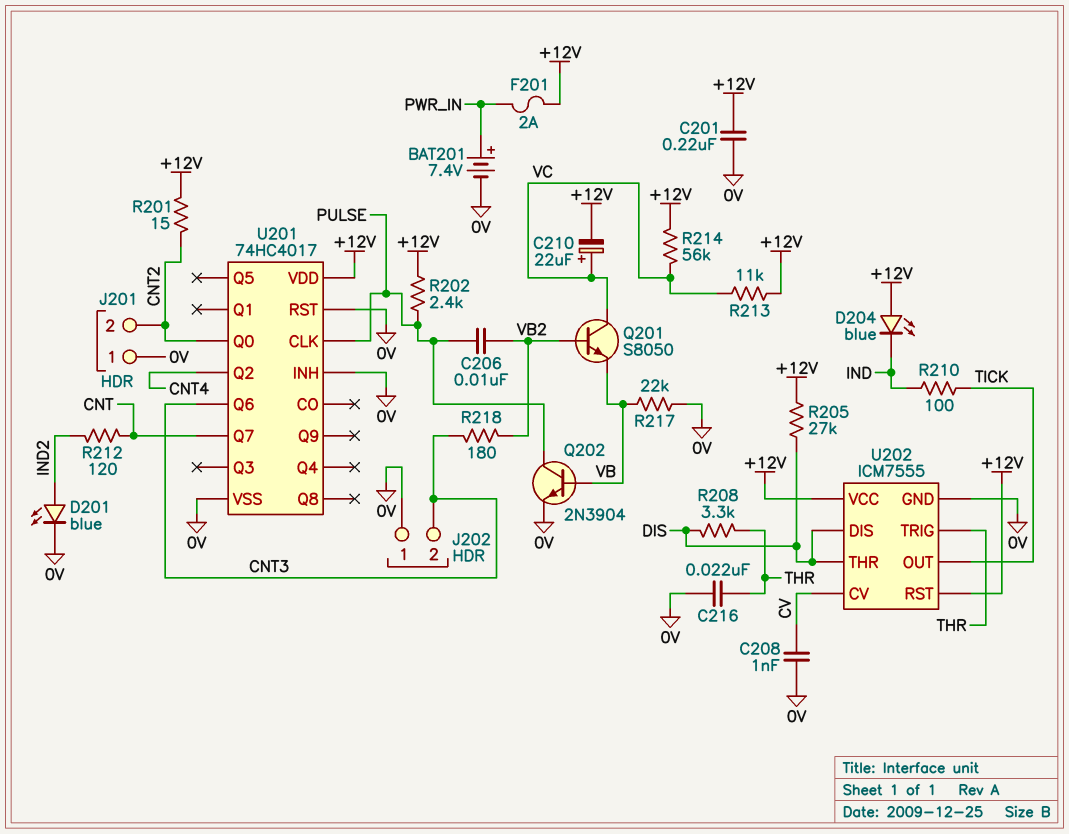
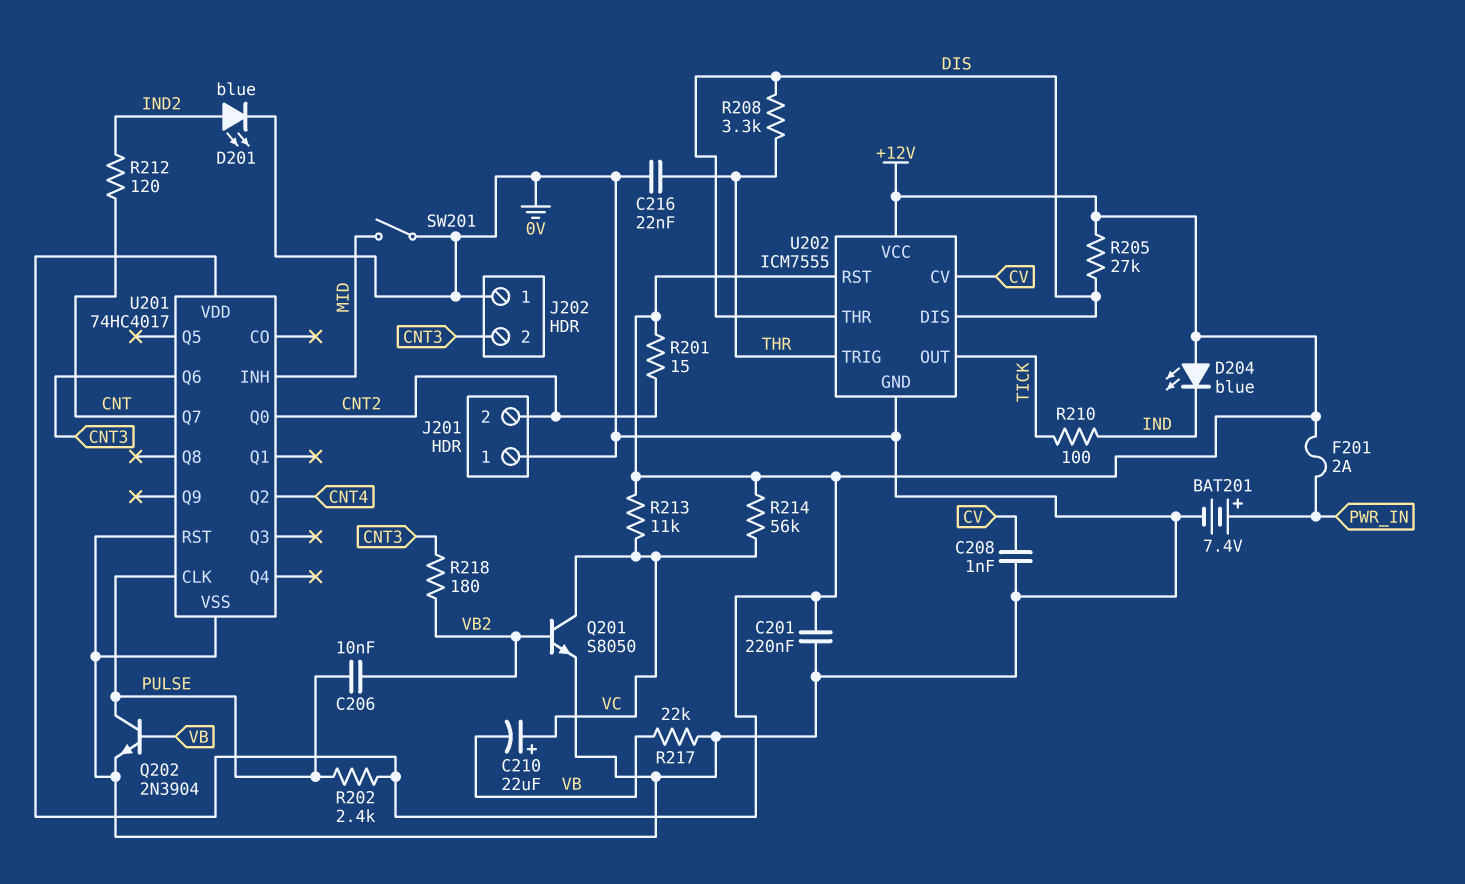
C210: 22uF (plus VC, minus +12V) -> 22uF (plus VC, minus VB)
Q201: NPN S8050 (B VB2, C VC, E VB) -> NPN S8050 (B VB2, C VC, E 0V)
SW201: none -> switch (0V, MID)
U201 pin INH: 0V -> MID

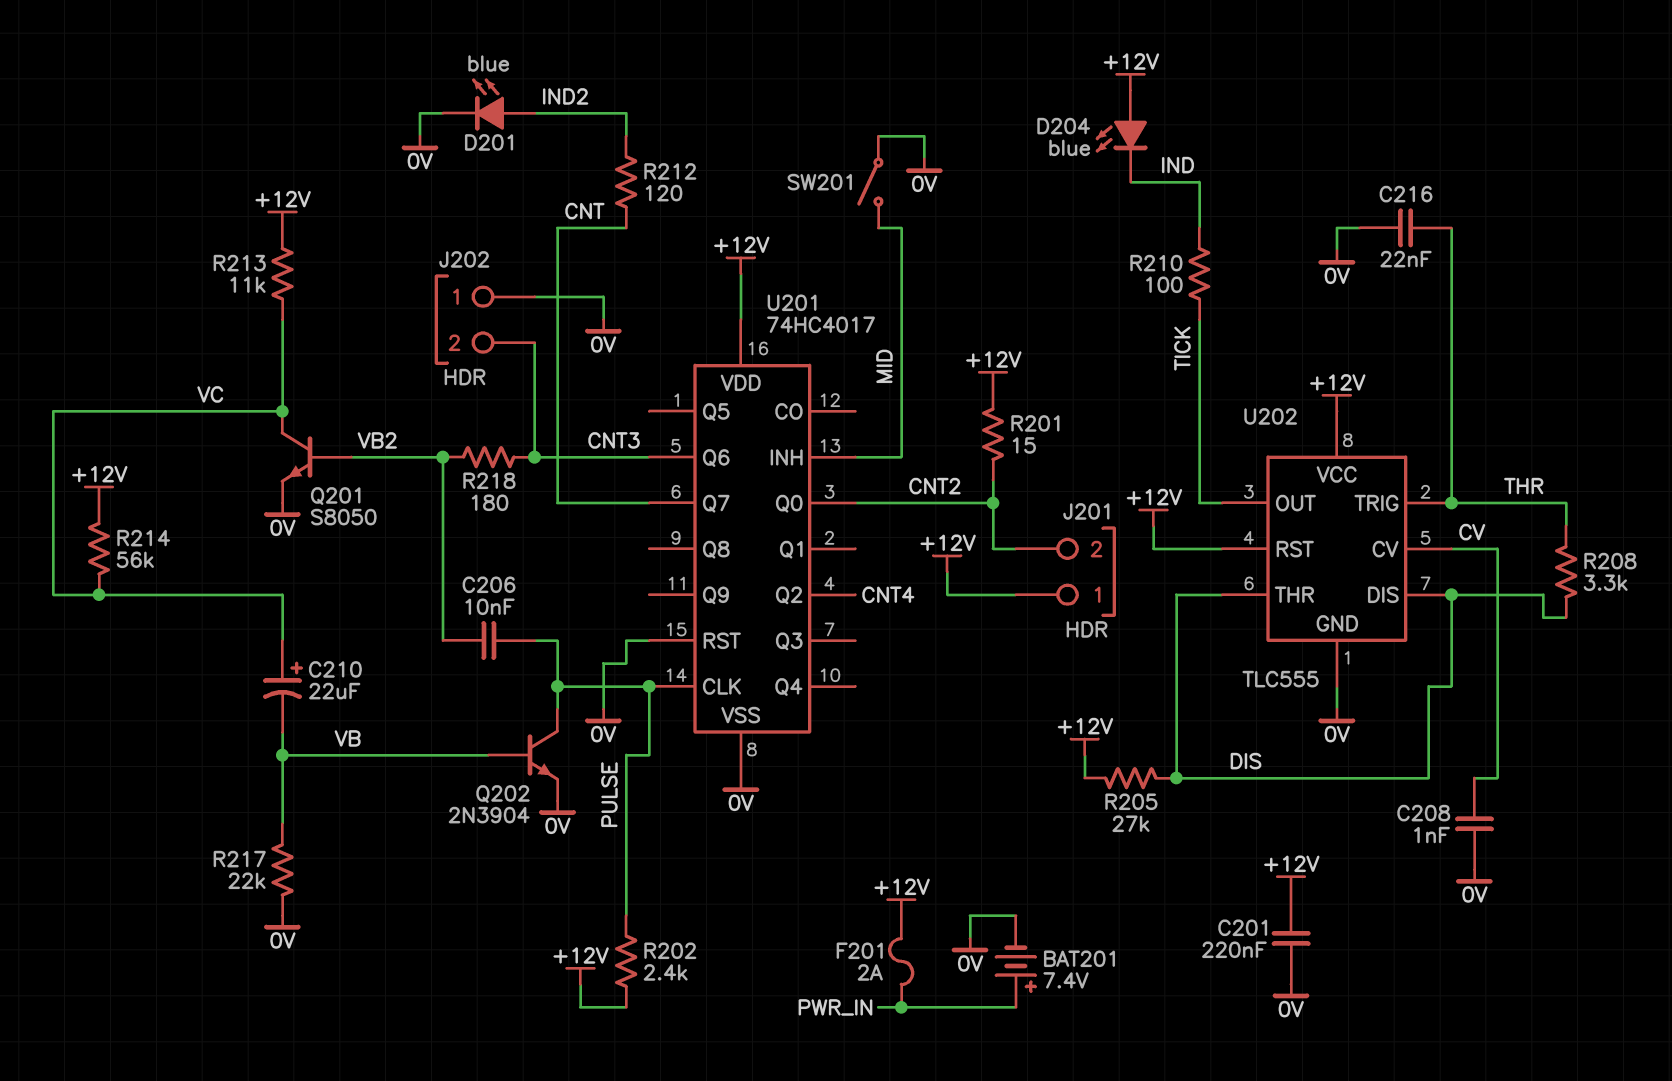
J201 pin 1: 0V -> +12V
U202: ICM7555 -> TLC555

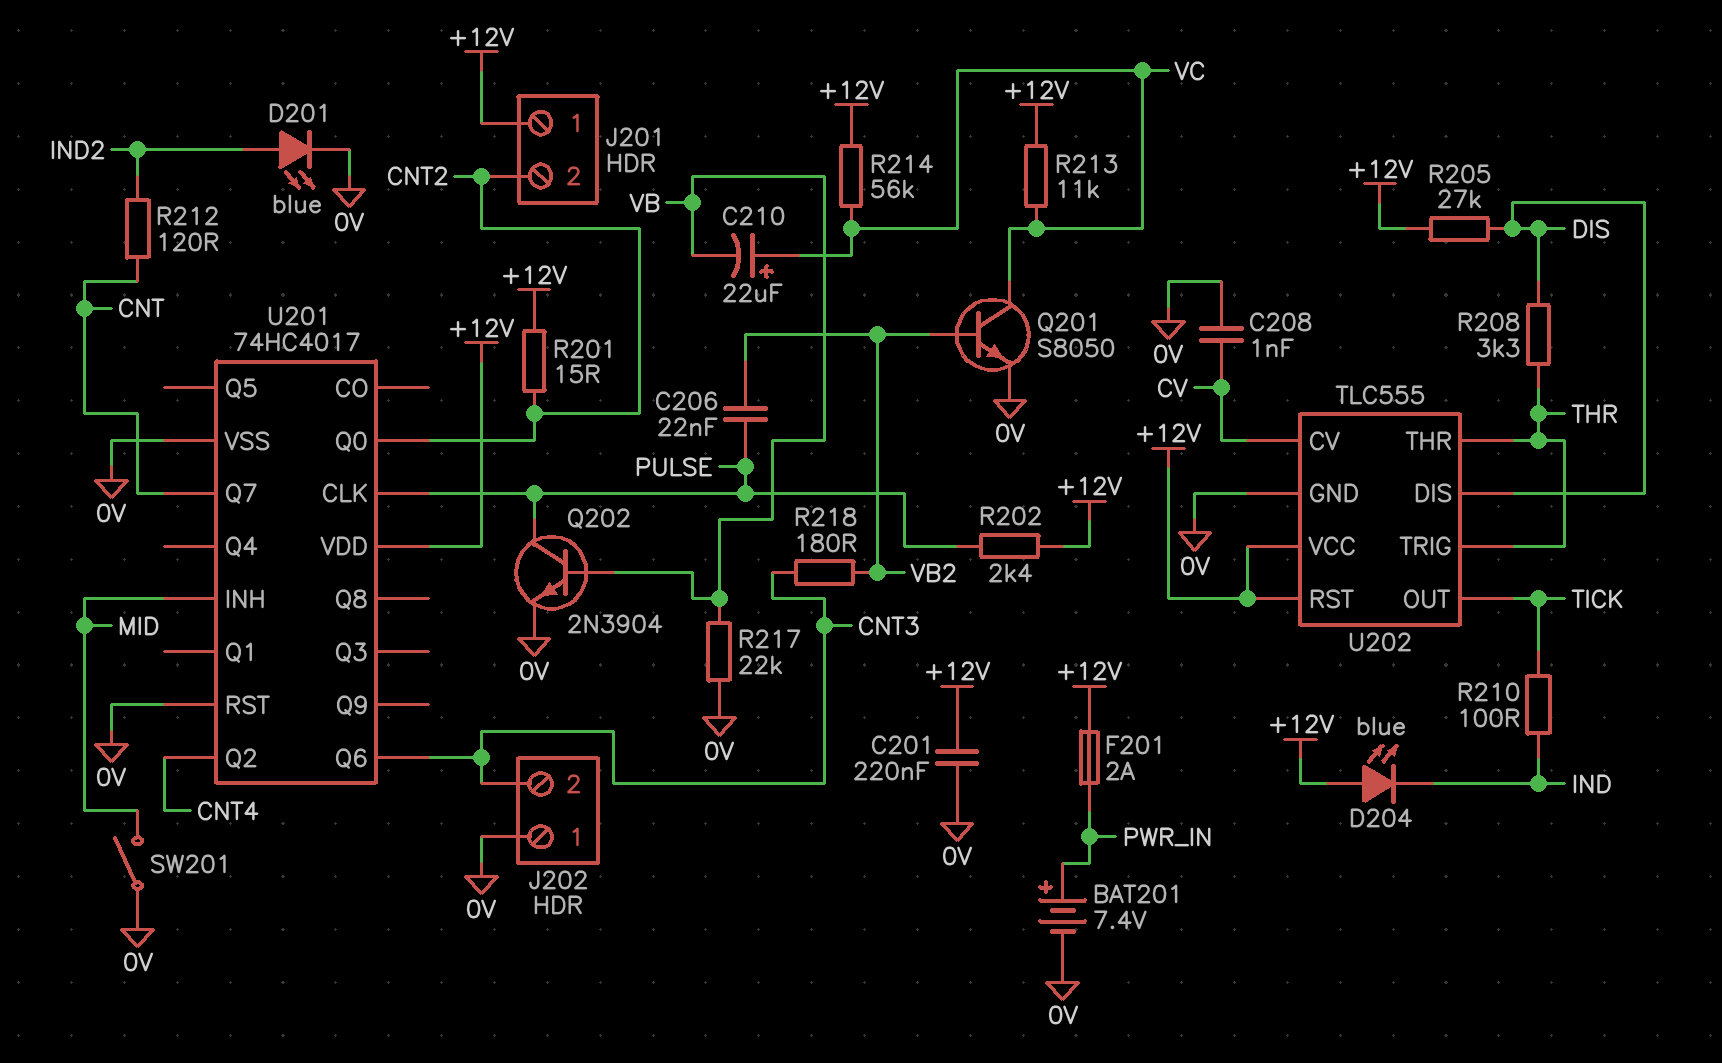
C206: 10nF (PULSE, VB2) -> 22nF (PULSE, VB2)
C216: 22nF (0V, THR) -> none
U202 pin THR: DIS -> THR

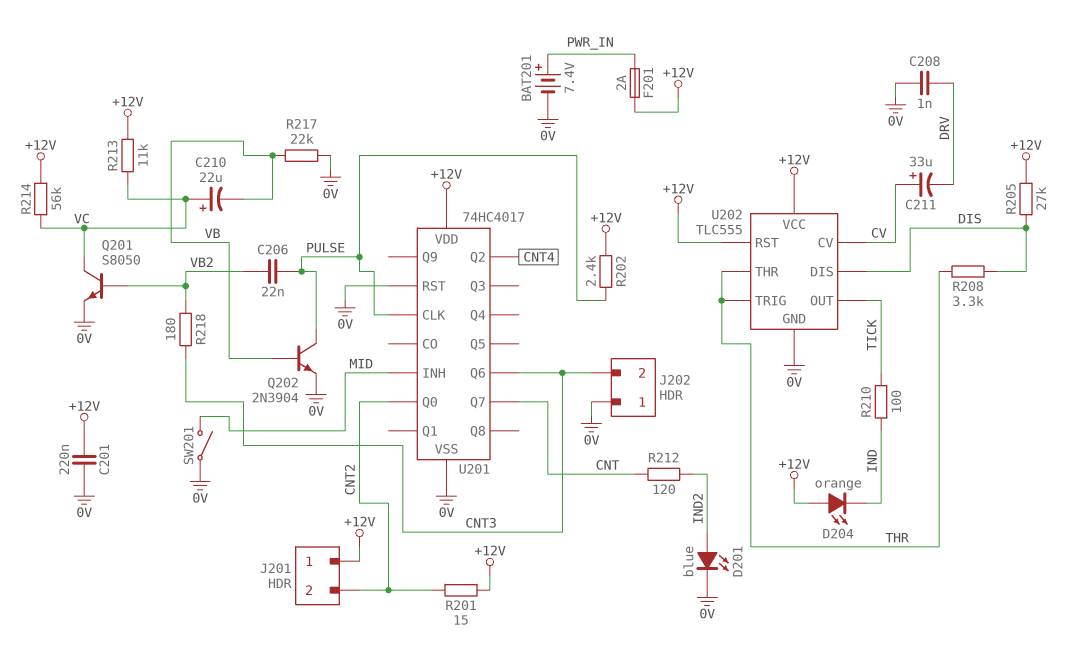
C208: 1nF (0V, CV) -> 1nF (0V, DRV)
C211: none -> 33uF (plus CV, minus DRV)
D204: LED blue (A +12V, K IND) -> LED orange (A +12V, K IND)

